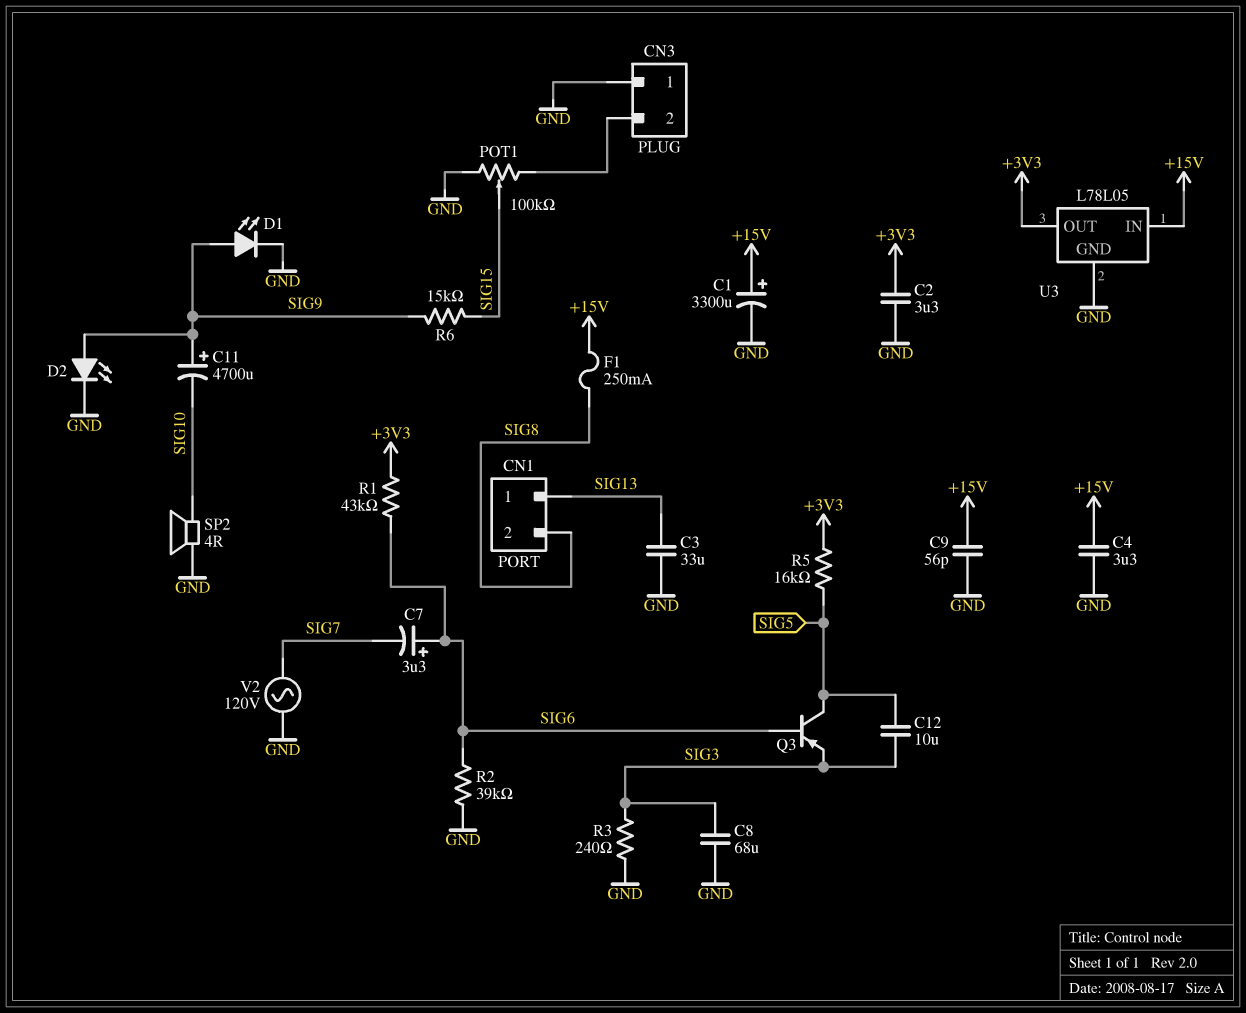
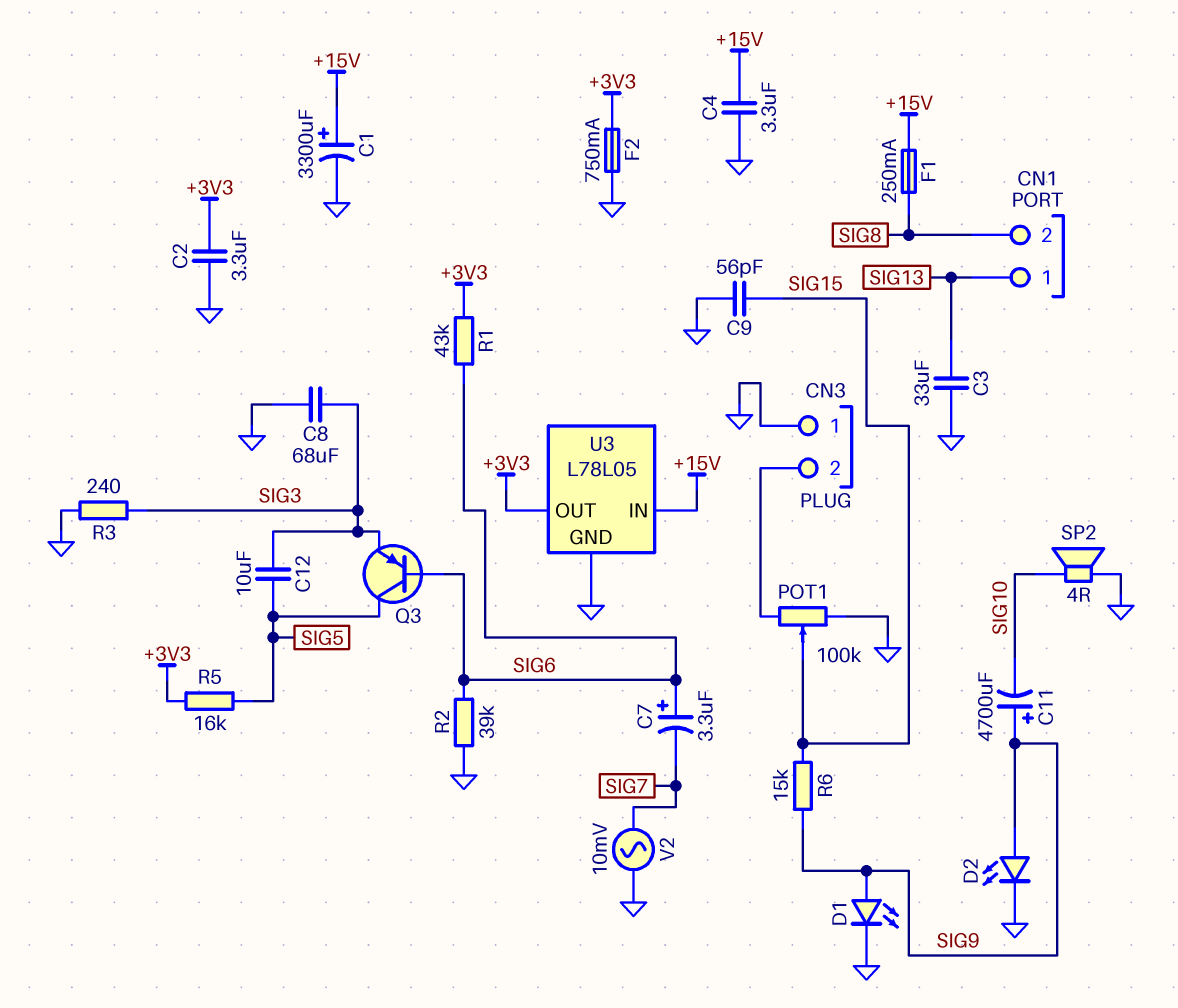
C9: 56pF (+15V, GND) -> 56pF (GND, SIG15)
F2: none -> 750mA (+3V3, GND)
V2: AC 120V (GND, SIG7) -> AC 10mV (GND, SIG7)

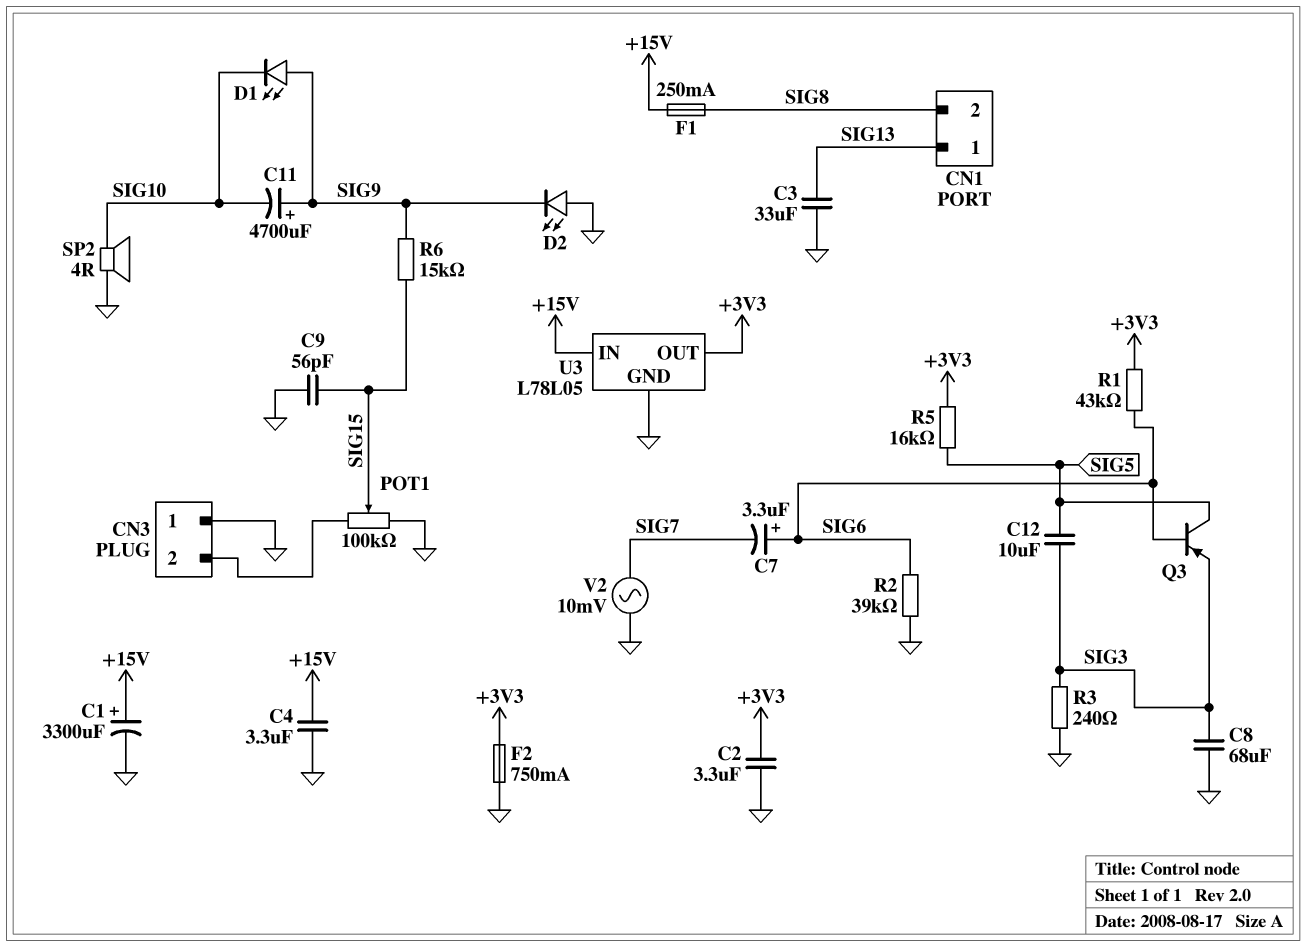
D1: LED (A SIG9, K GND) -> LED (A SIG9, K SIG10)
D2: LED (A SIG9, K GND) -> LED (A GND, K SIG9)

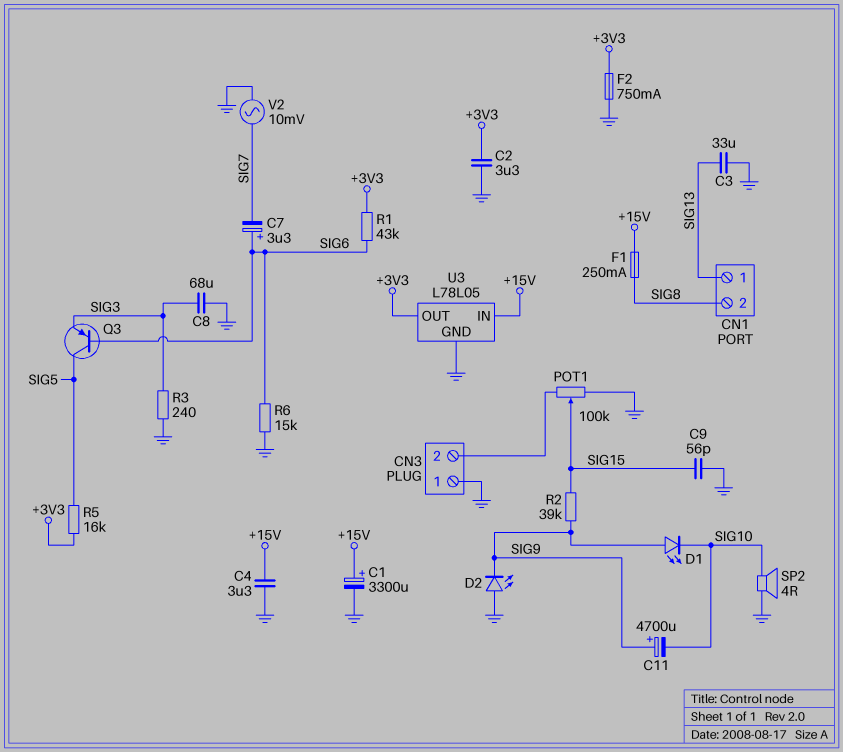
C12: 10uF (SIG3, SIG5) -> none
R2: 39k (GND, SIG6) -> 39k (SIG9, SIG15)
R6: 15k (SIG9, SIG15) -> 15k (GND, SIG6)

